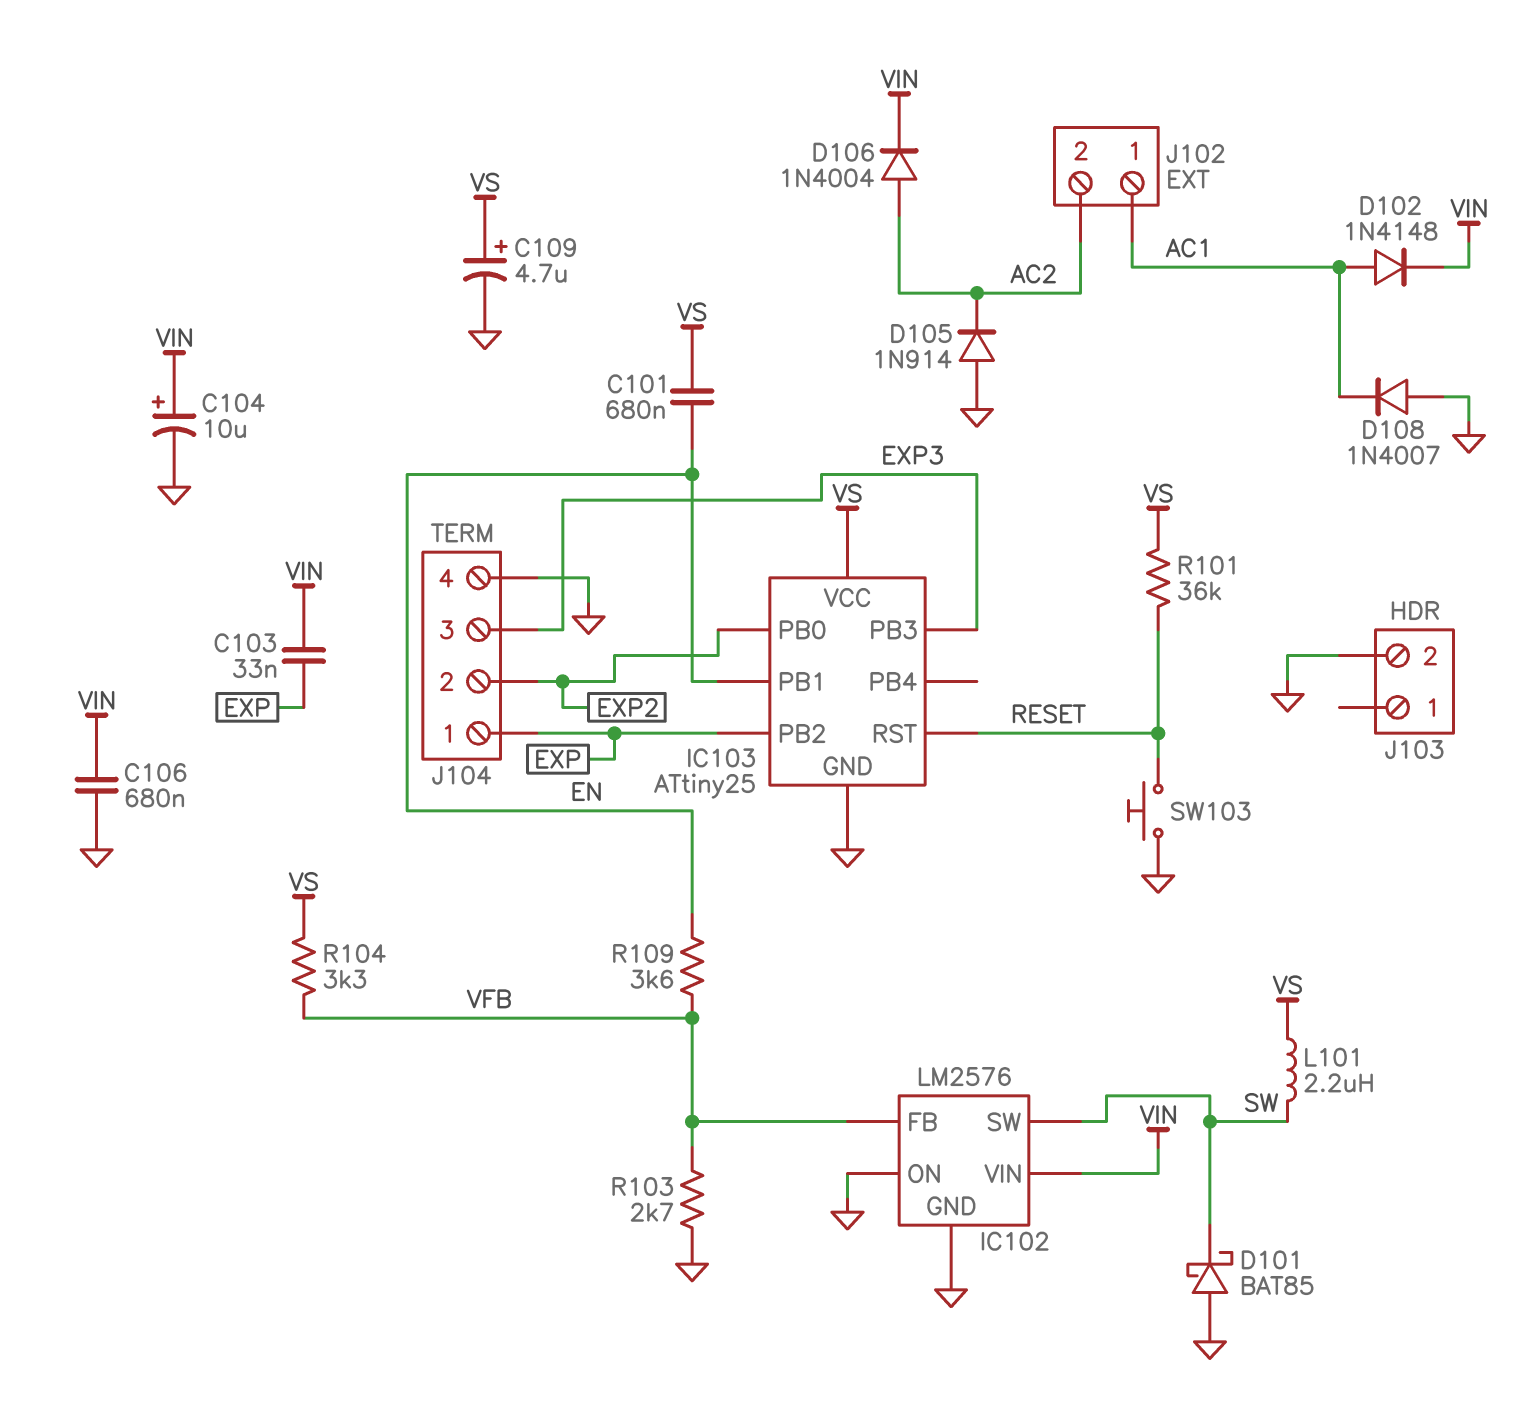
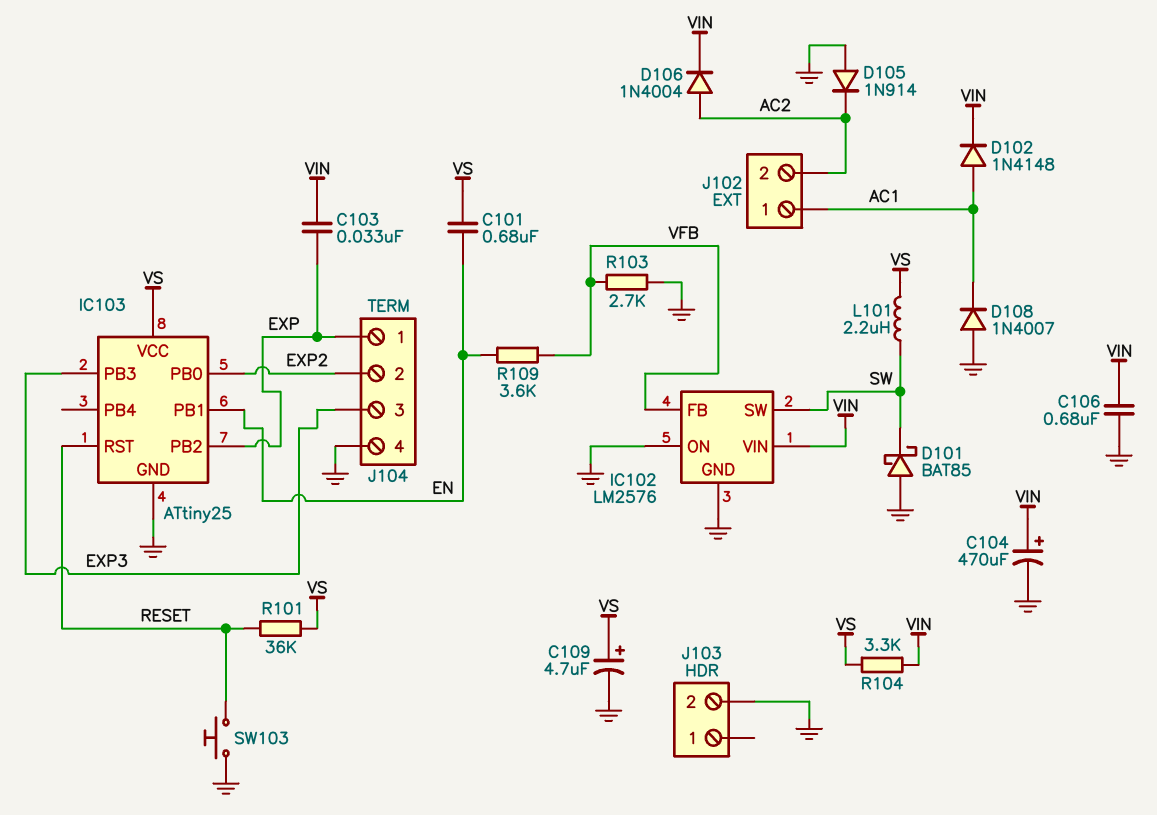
C104: 10uF (plus VIN, minus GND) -> 470uF (plus VIN, minus GND)
R104: 3.3k (VFB, VS) -> 3.3k (VIN, VS)

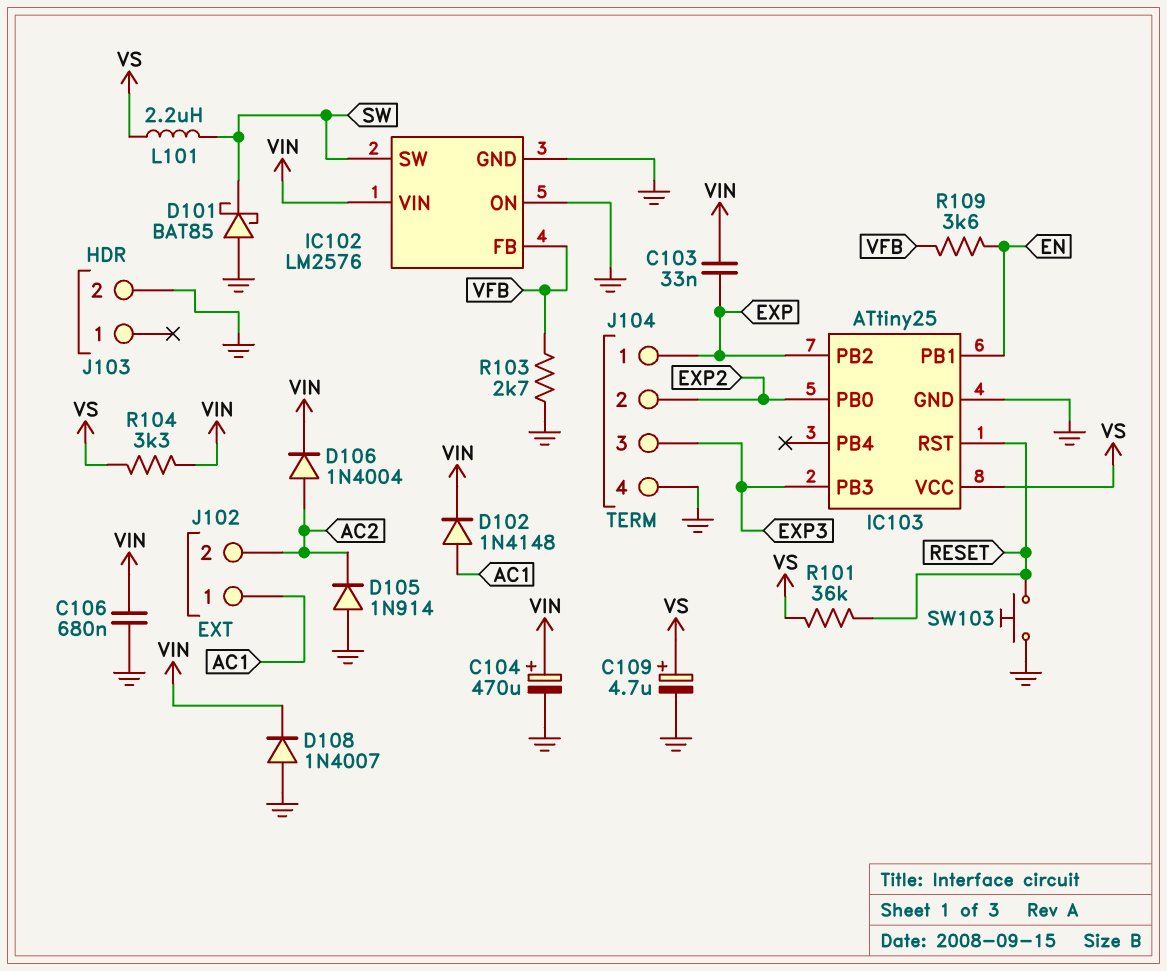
C101: 680nF (EN, VS) -> none
D108: diode 1N4007 (A GND, K AC1) -> diode 1N4007 (A GND, K VIN)

